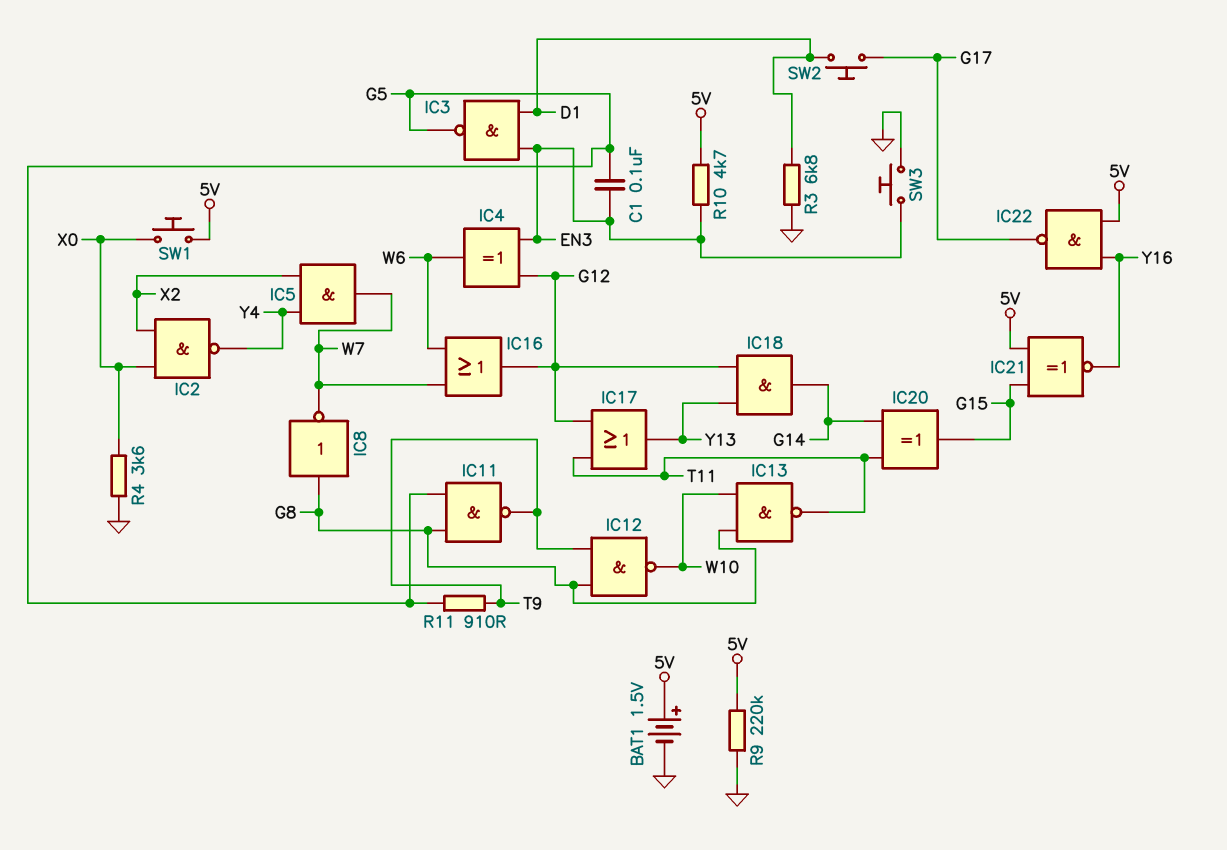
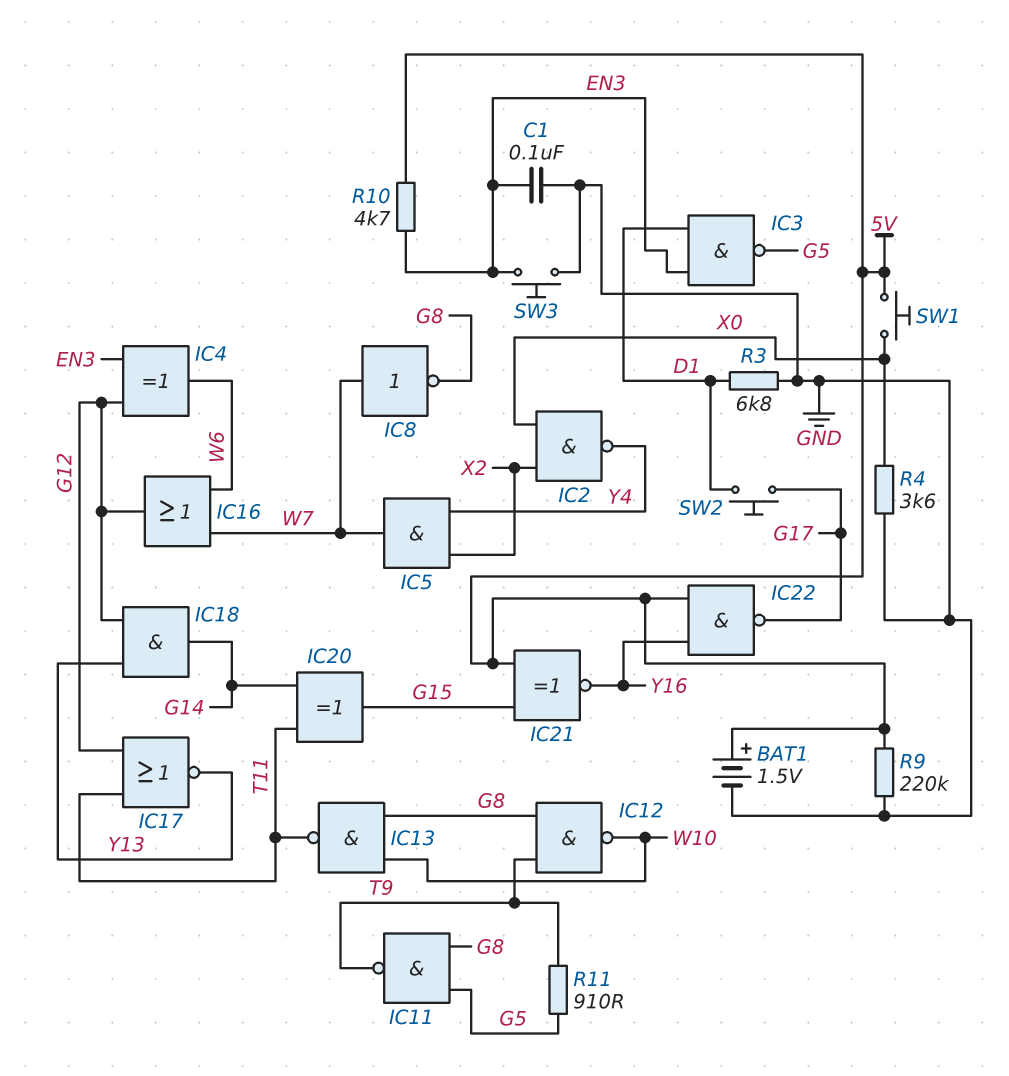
C1: 100nF (EN3, G5) -> 100nF (EN3, GND)
IC8: NOT (in G8, out W7) -> NOT (in W7, out G8)
IC17: OR (in G12, in T11, out Y13) -> NOR (in G12, in T11, out Y13)

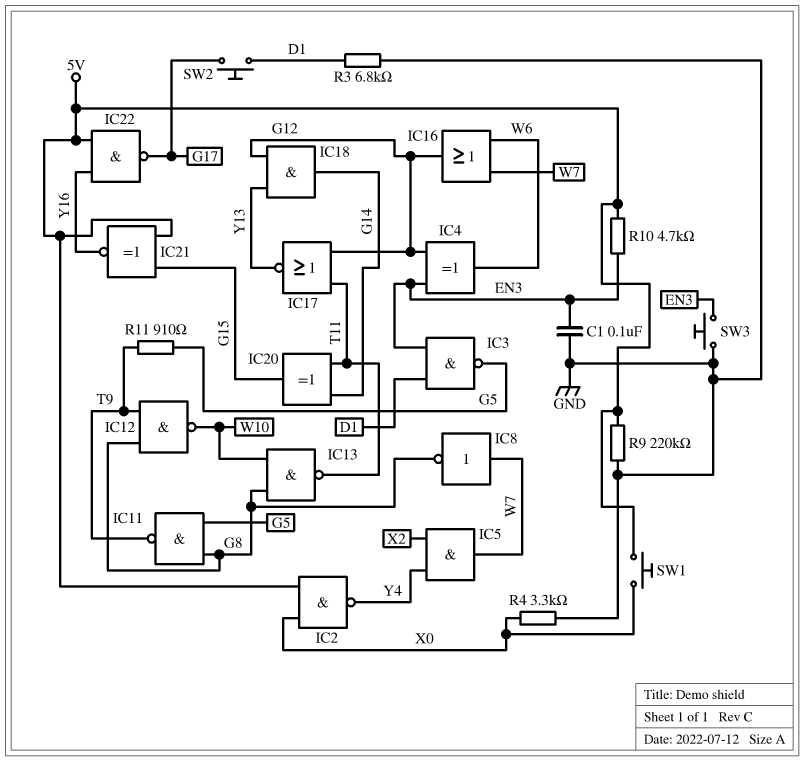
BAT1: 1.5V (plus 5V, minus GND) -> none
IC2: NAND (in X0, in X2, out Y4) -> NAND (in 5V, in X0, out Y4)
R4: 3.6k (GND, X0) -> 3.3k (GND, X0)

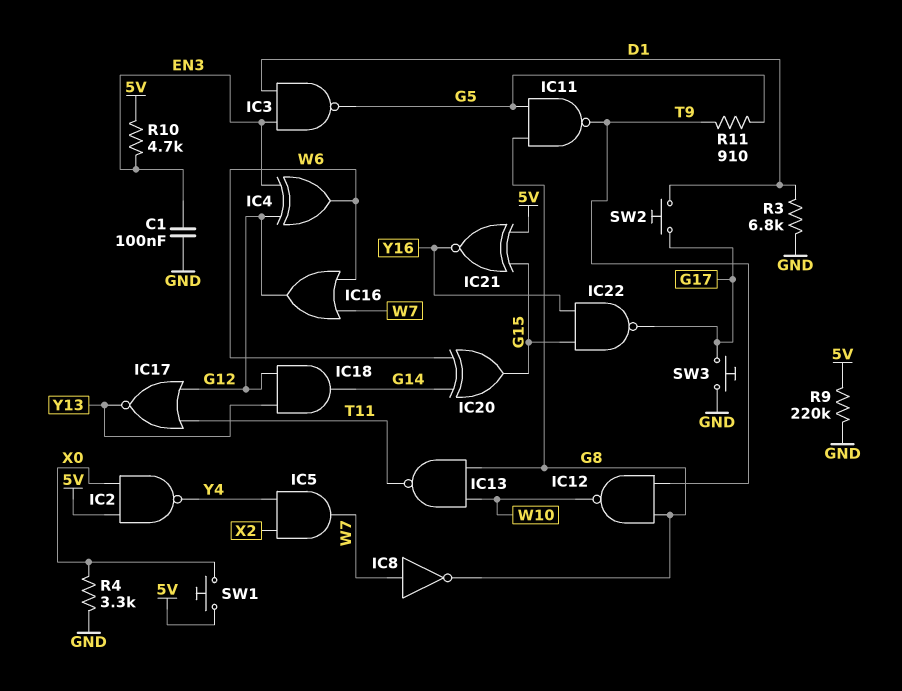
IC20: XOR (in G14, in T11, out G15) -> XOR (in G14, in W6, out G15)
IC22: NAND (in 5V, in Y16, out G17) -> NAND (in G15, in Y16, out G17)
SW3: button (EN3, GND) -> button (G17, GND)

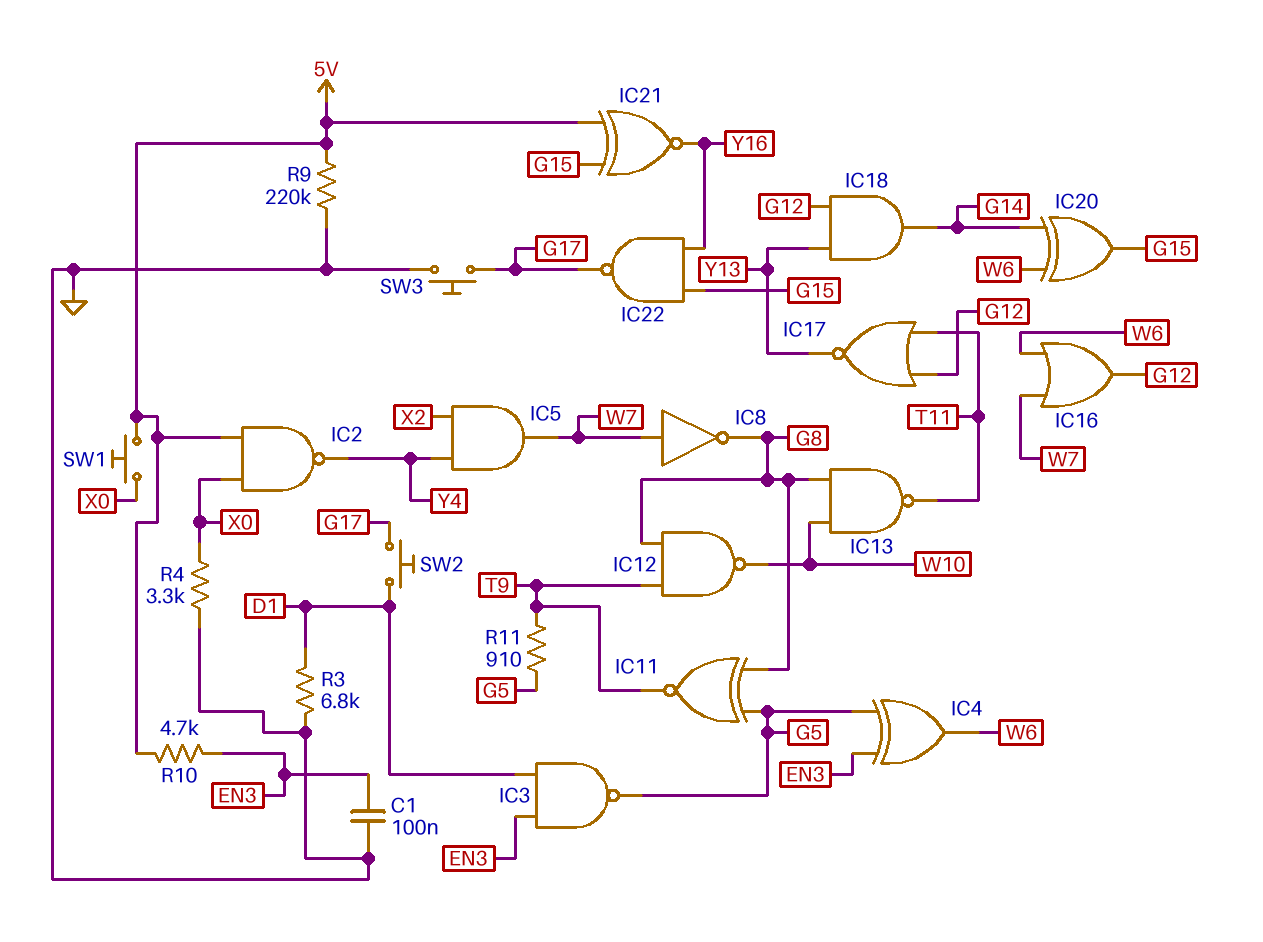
IC4: XOR (in EN3, in G12, out W6) -> XOR (in EN3, in G5, out W6)
IC11: NAND (in G5, in G8, out T9) -> XNOR (in G5, in G8, out T9)

